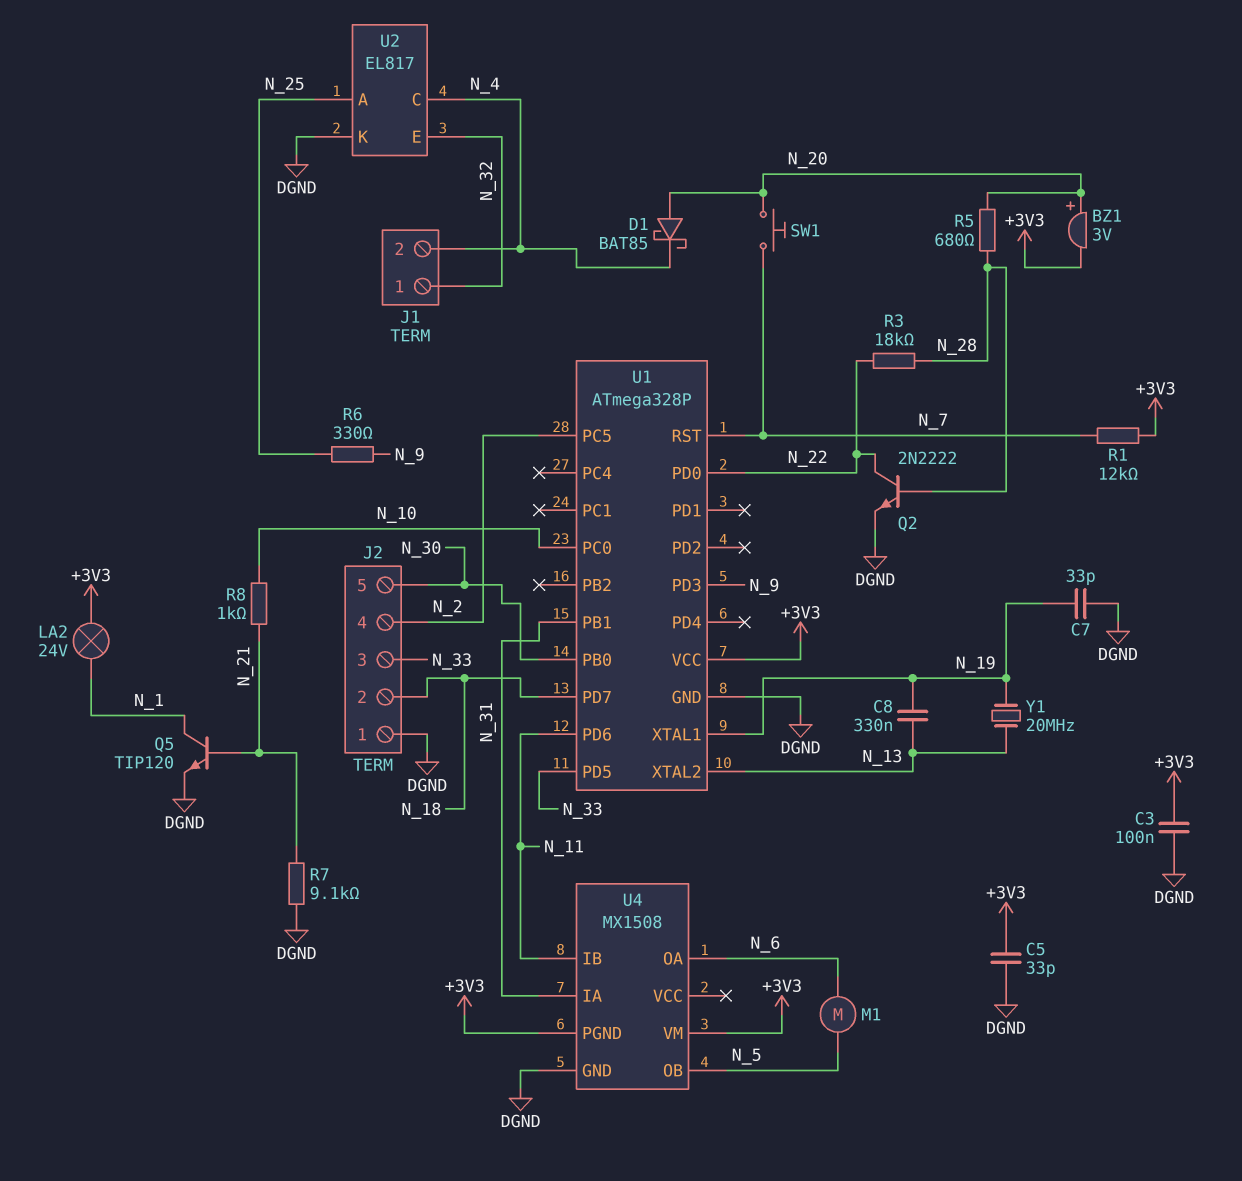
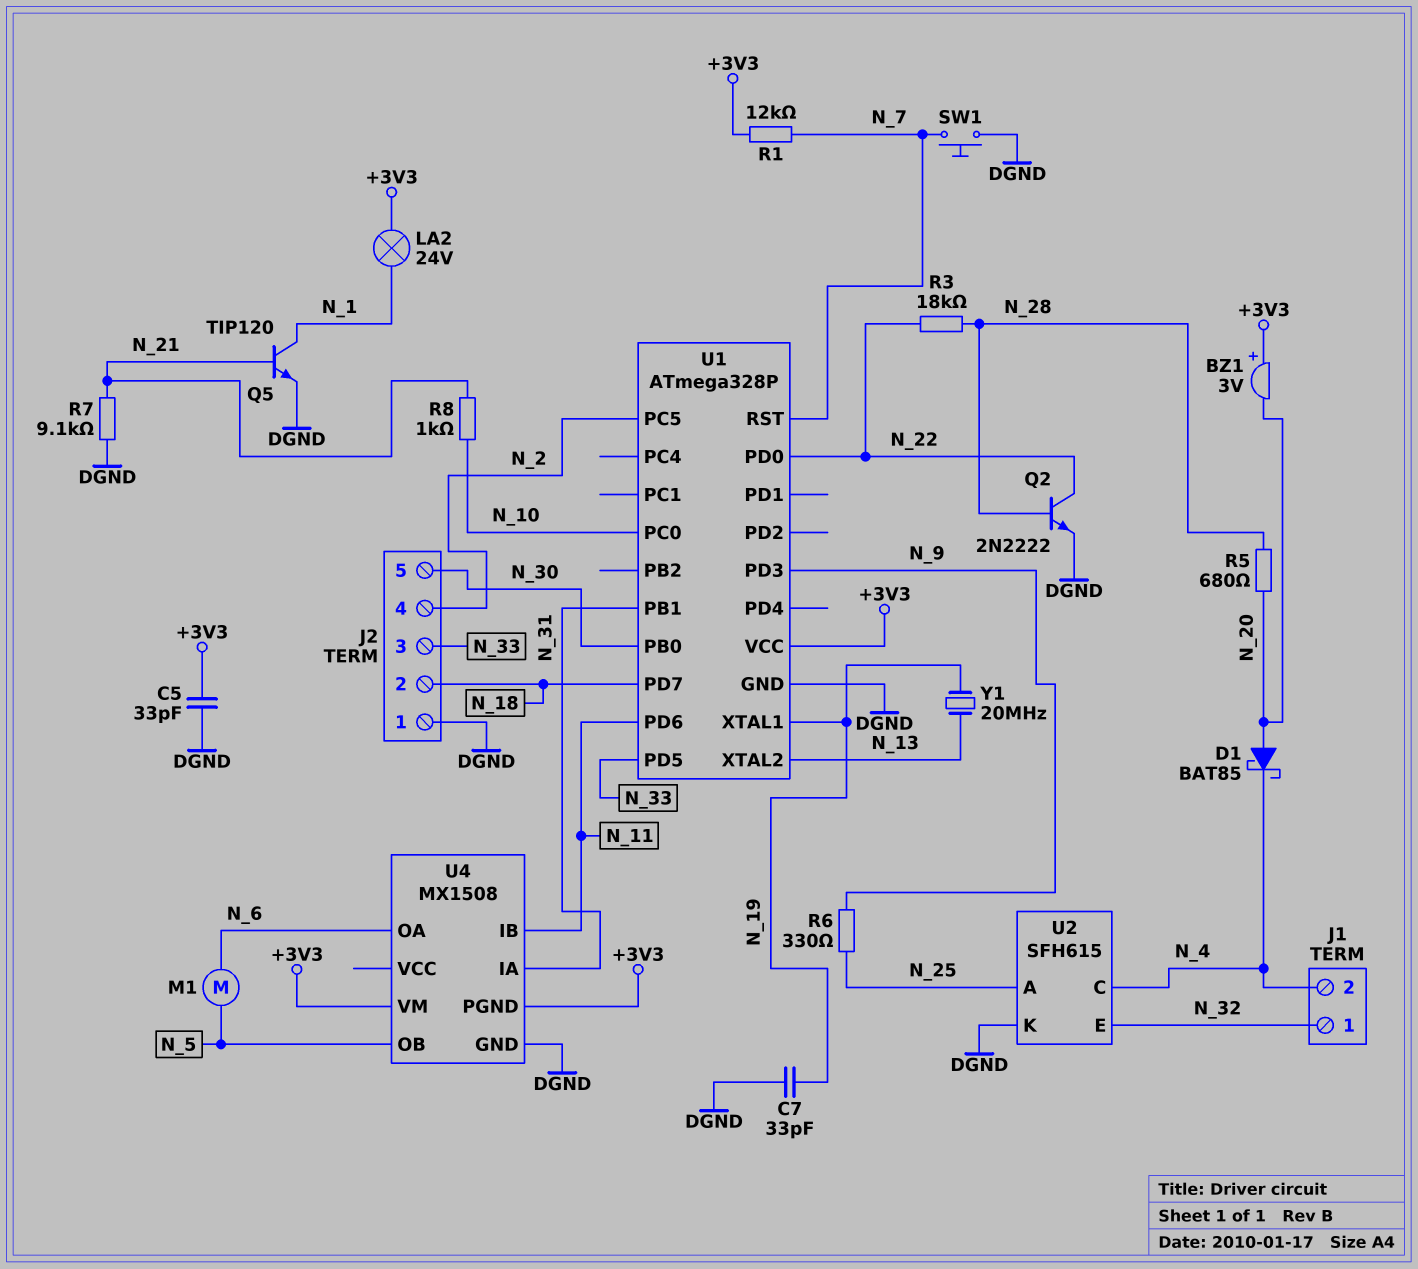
BZ1: buzzer 3V (plus N_20, minus +3V3) -> buzzer 3V (plus +3V3, minus N_20)
C3: 100nF (+3V3, DGND) -> none
C8: 330nF (N_13, N_19) -> none
SW1: button (N_7, N_20) -> button (DGND, N_7)
U2: EL817 -> SFH615

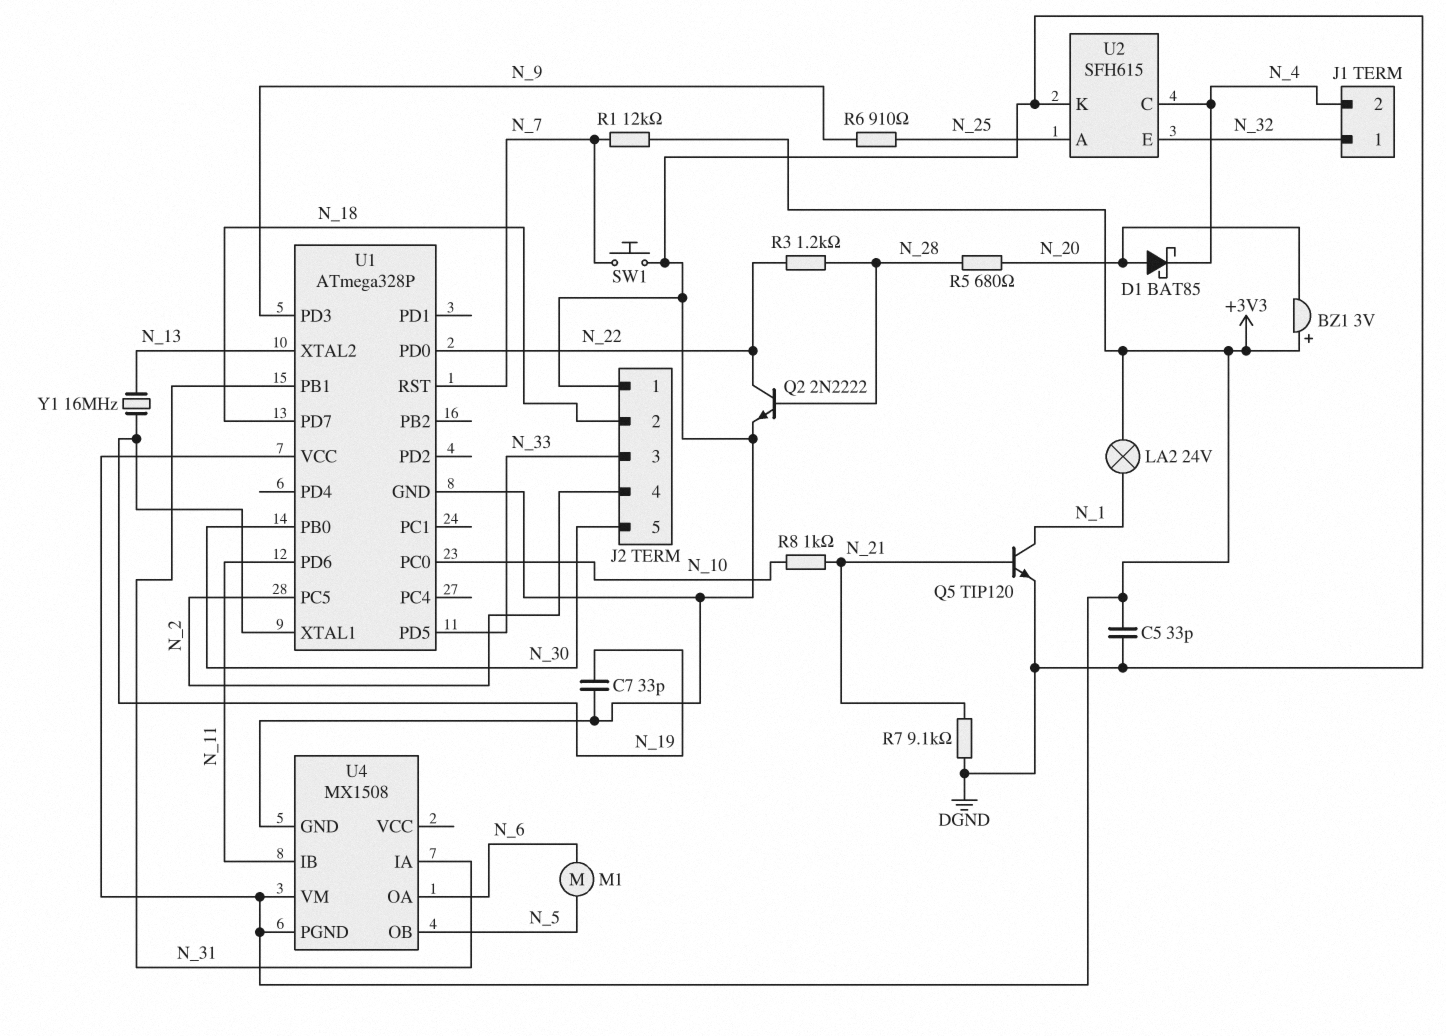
R3: 18k (N_22, N_28) -> 1.2k (N_22, N_28)
R6: 330 (N_9, N_25) -> 910 (N_9, N_25)
Y1: 20MHz (N_13, N_19) -> 16MHz (N_13, N_19)

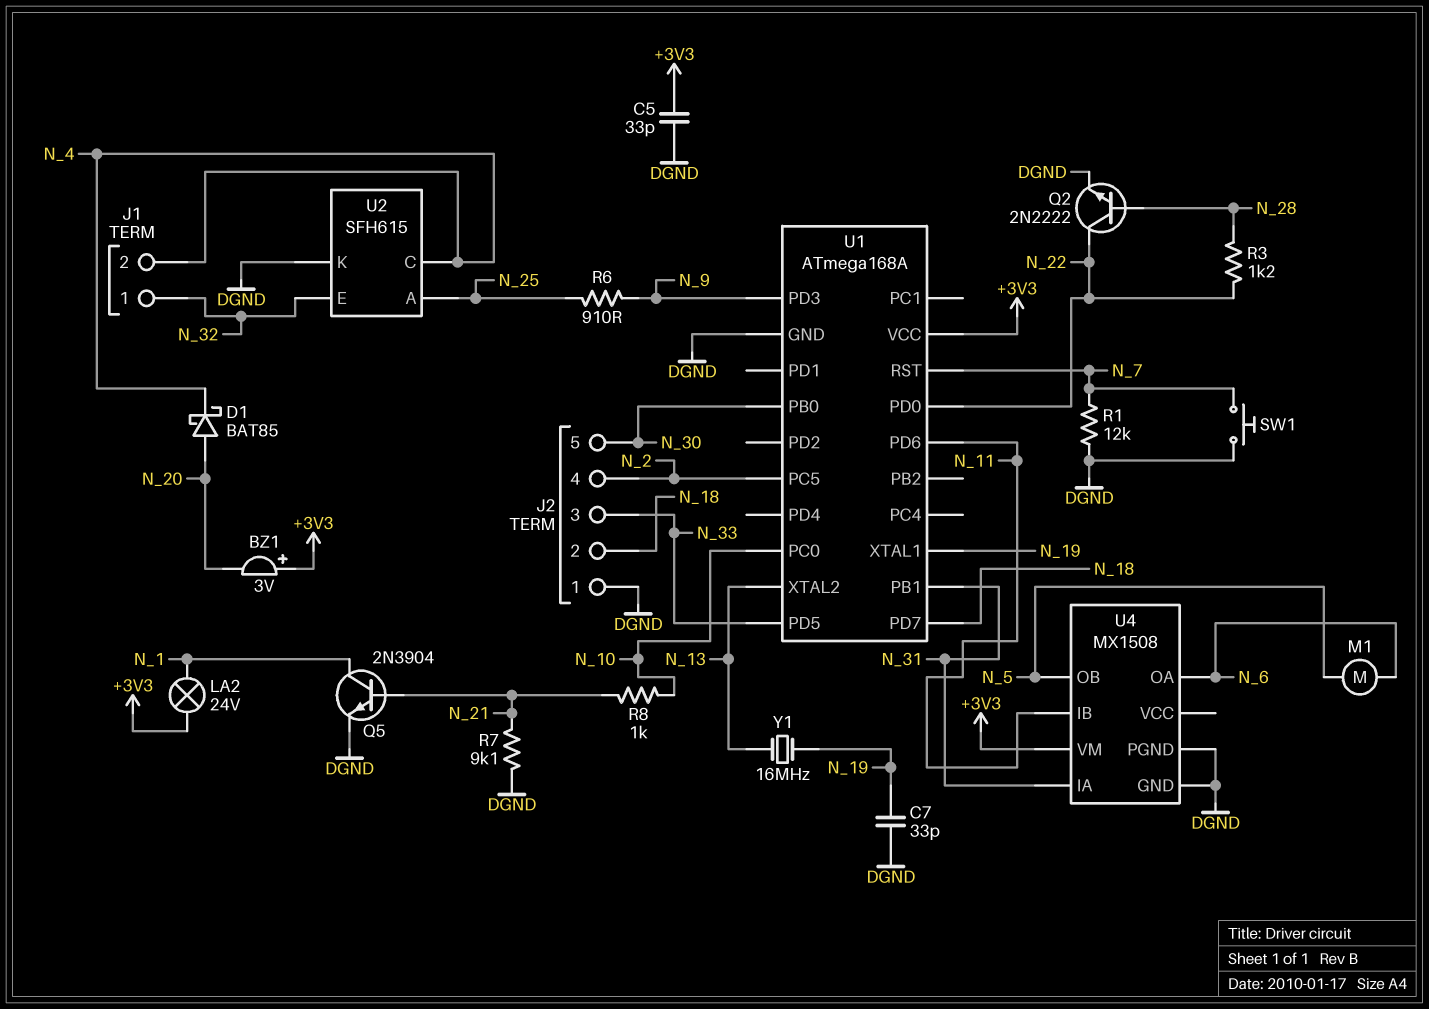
Q5: NPN TIP120 (B N_21, C N_1, E DGND) -> NPN 2N3904 (B N_21, C N_1, E DGND)
R1: 12k (+3V3, N_7) -> 12k (DGND, N_7)
R5: 680 (N_20, N_28) -> none
U1: ATmega328P -> ATmega168A
U4 pin PGND: +3V3 -> DGND

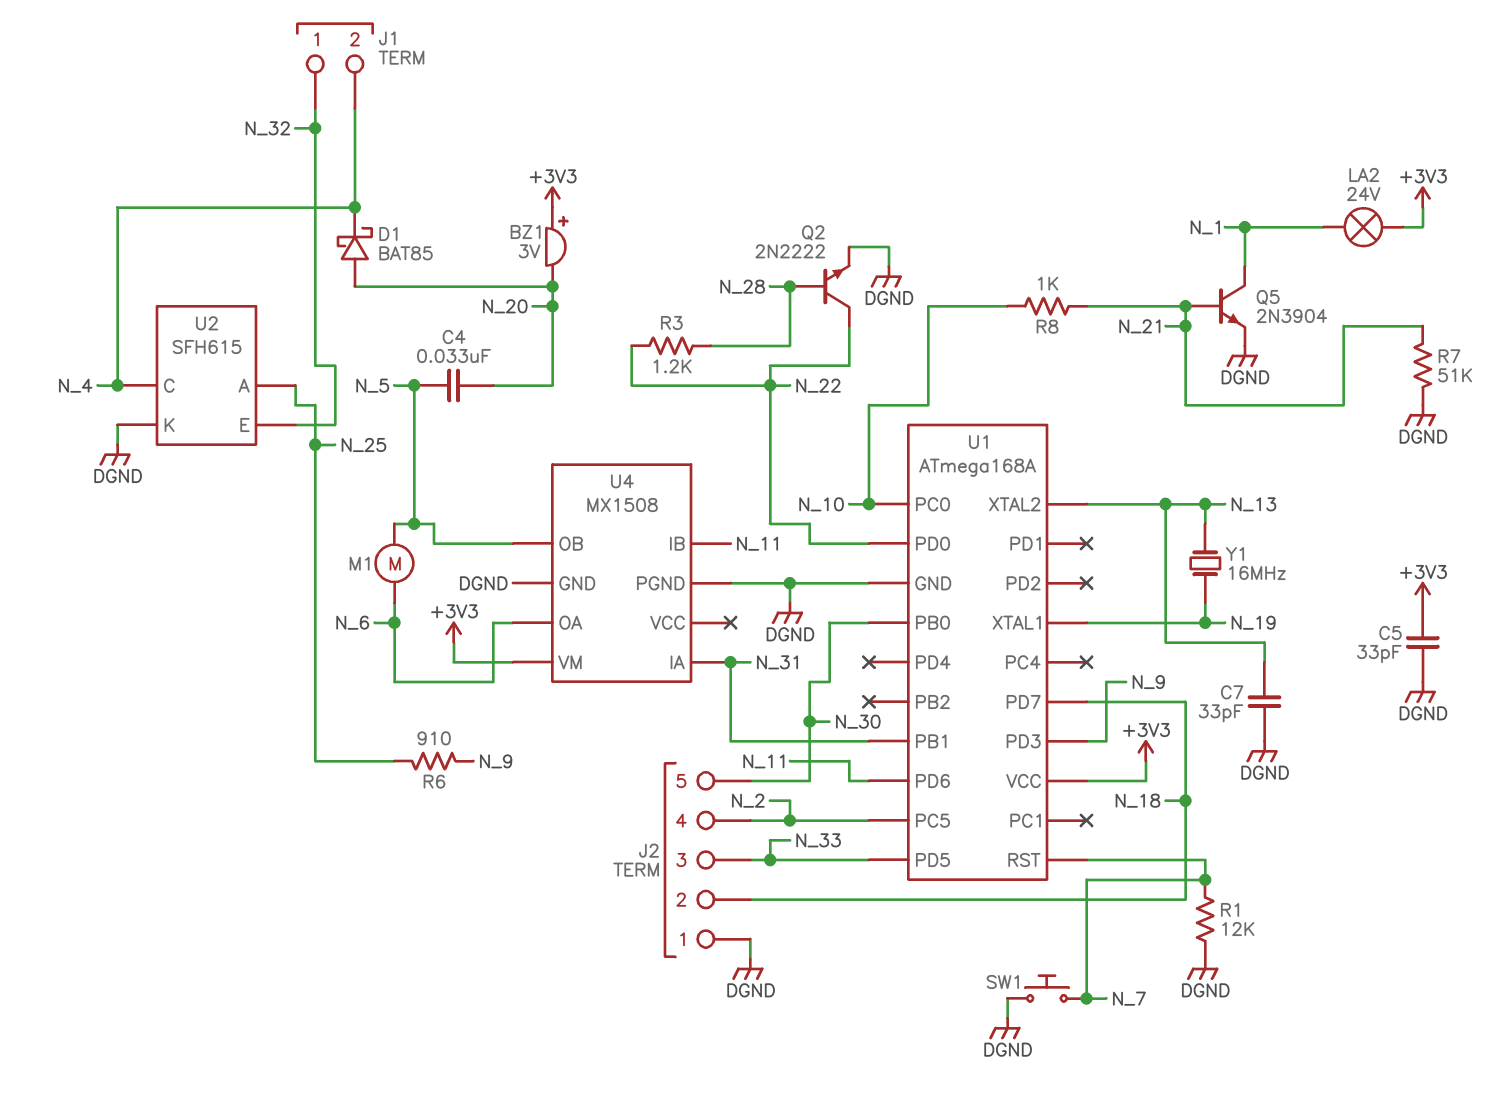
C4: none -> 33nF (N_5, N_20)
C7: 33pF (DGND, N_19) -> 33pF (DGND, N_13)
R7: 9.1k (DGND, N_21) -> 51k (DGND, N_21)

